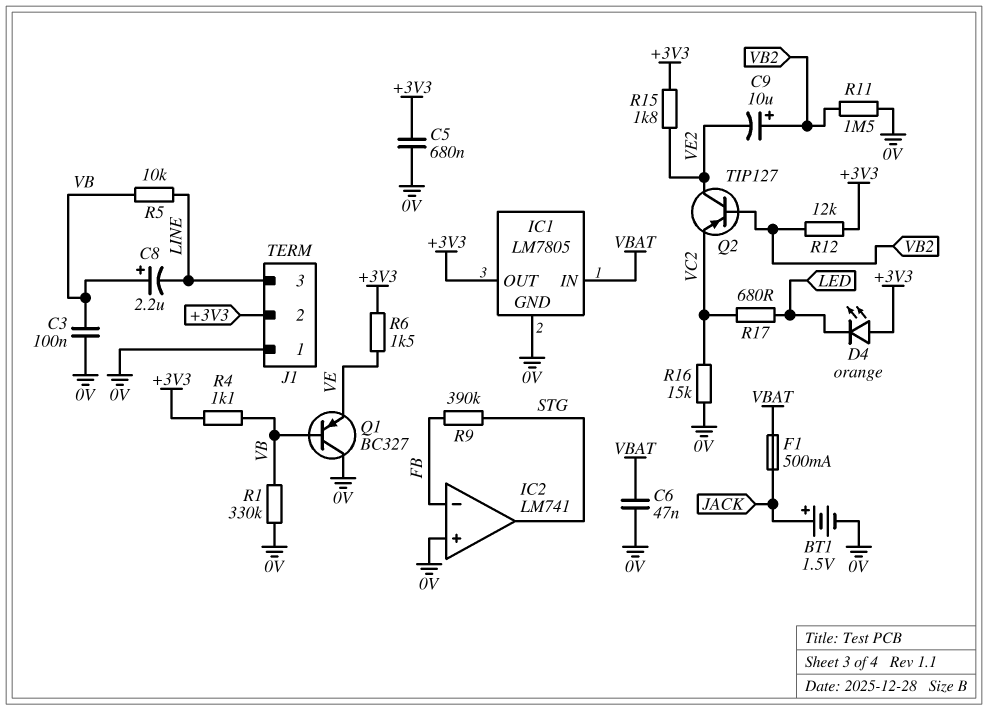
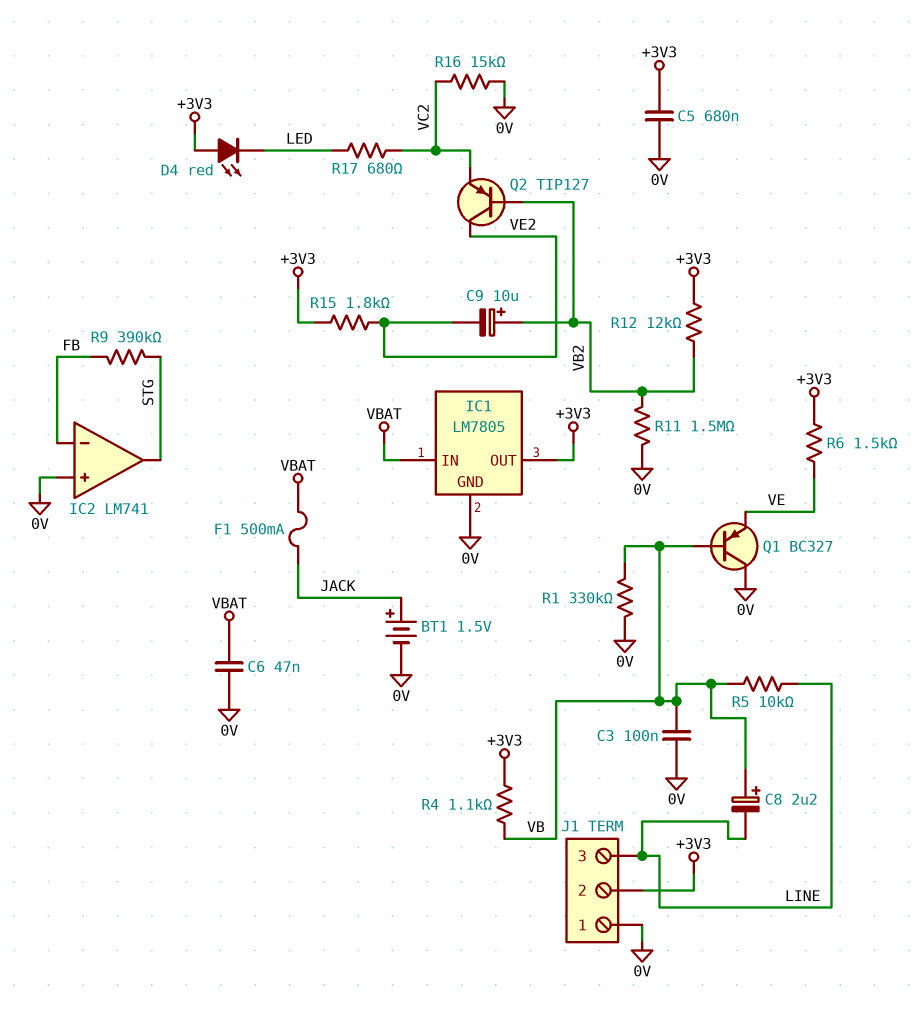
D4: LED orange (A +3V3, K LED) -> LED red (A +3V3, K LED)

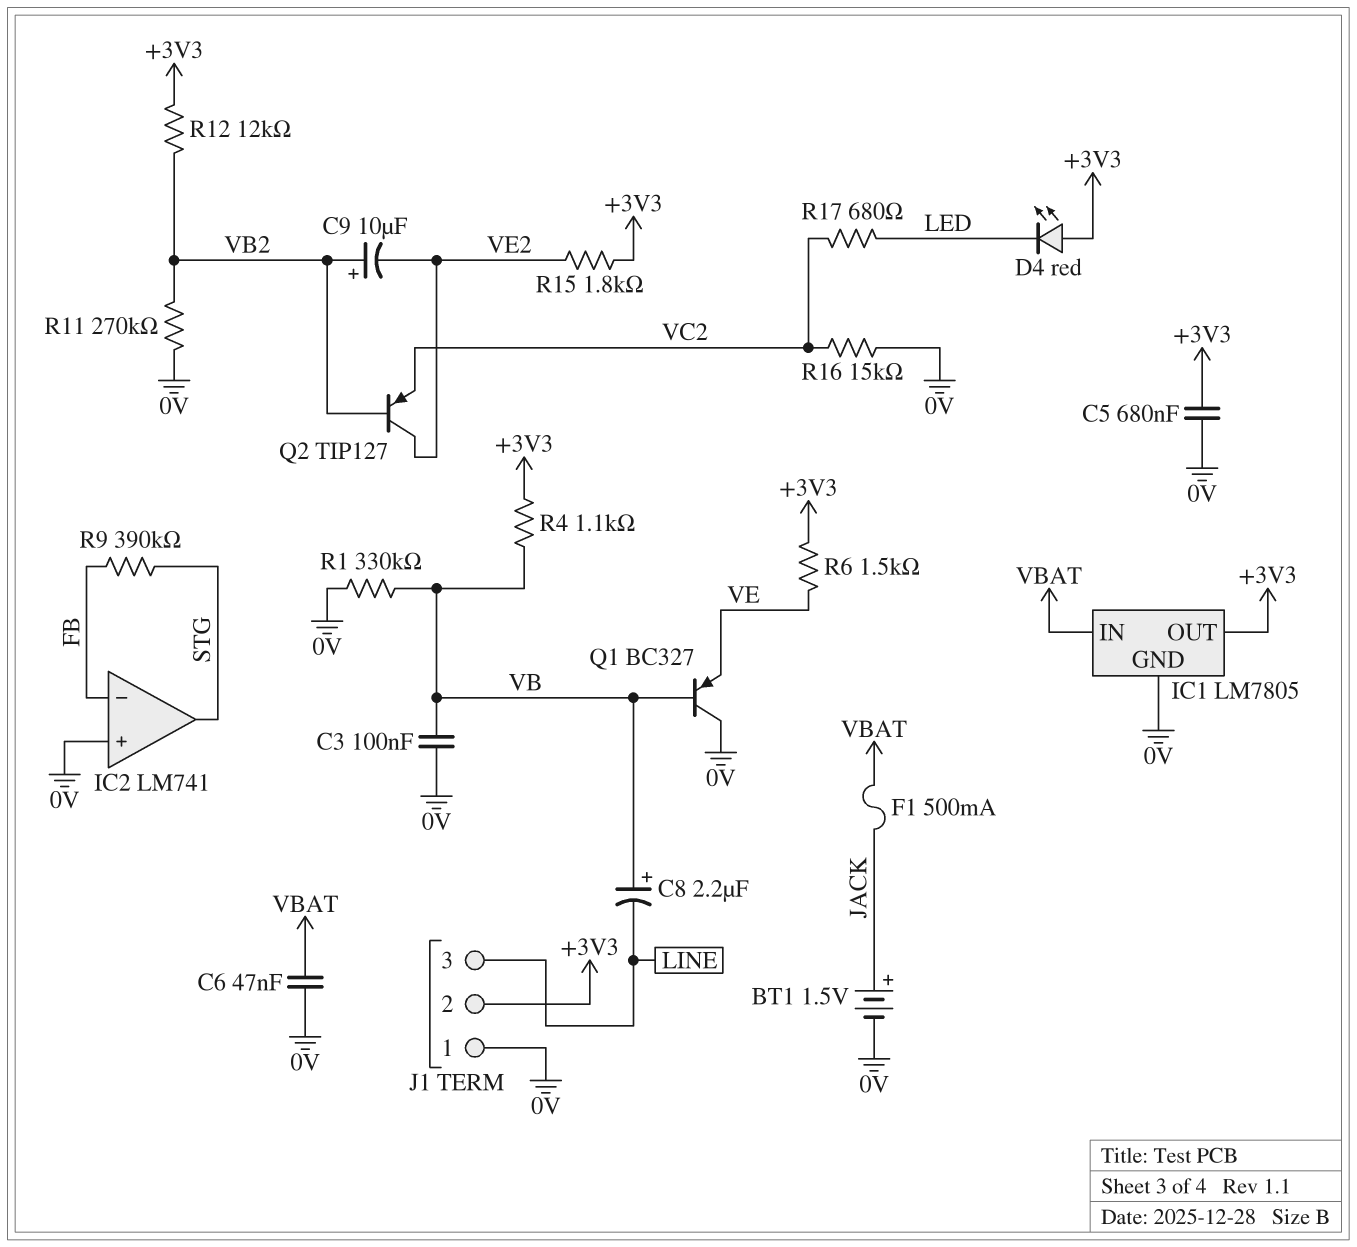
R5: 10k (LINE, VB) -> none
R11: 1.5M (0V, VB2) -> 270k (0V, VB2)

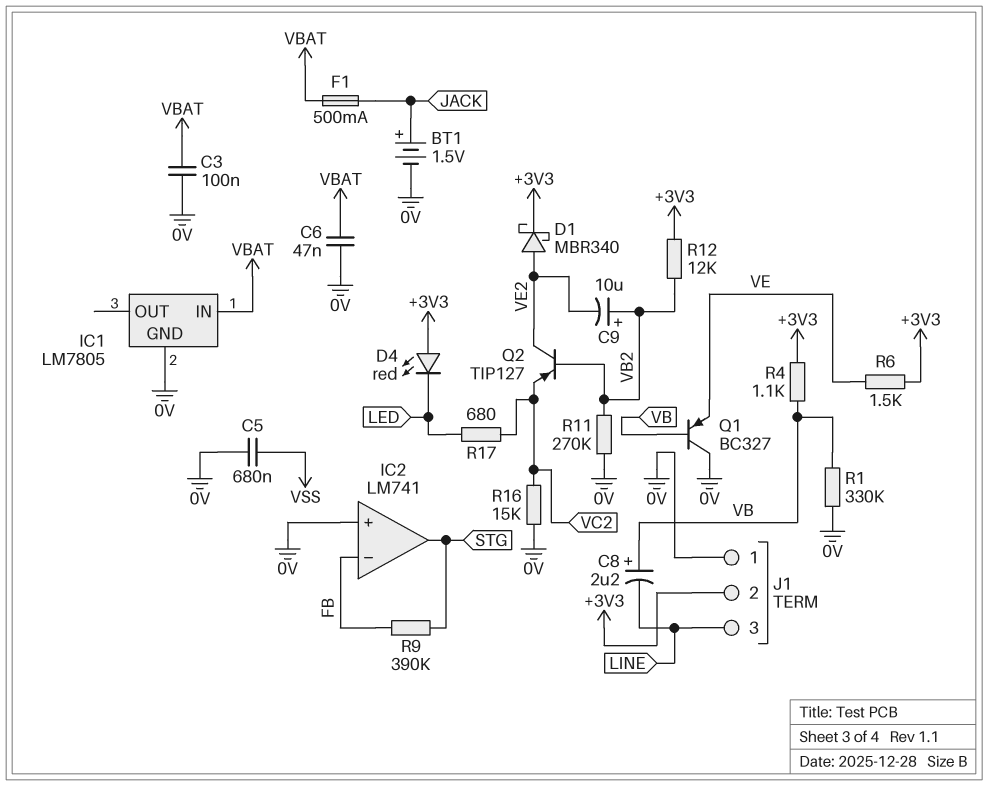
C3: 100nF (0V, VB) -> 100nF (0V, VBAT)
C5: 680nF (+3V3, 0V) -> 680nF (0V, VSS)
D1: none -> schottky MBR340 (A VE2, K +3V3)
IC1 pin OUT: +3V3 -> none
R15: 1.8k (+3V3, VE2) -> none

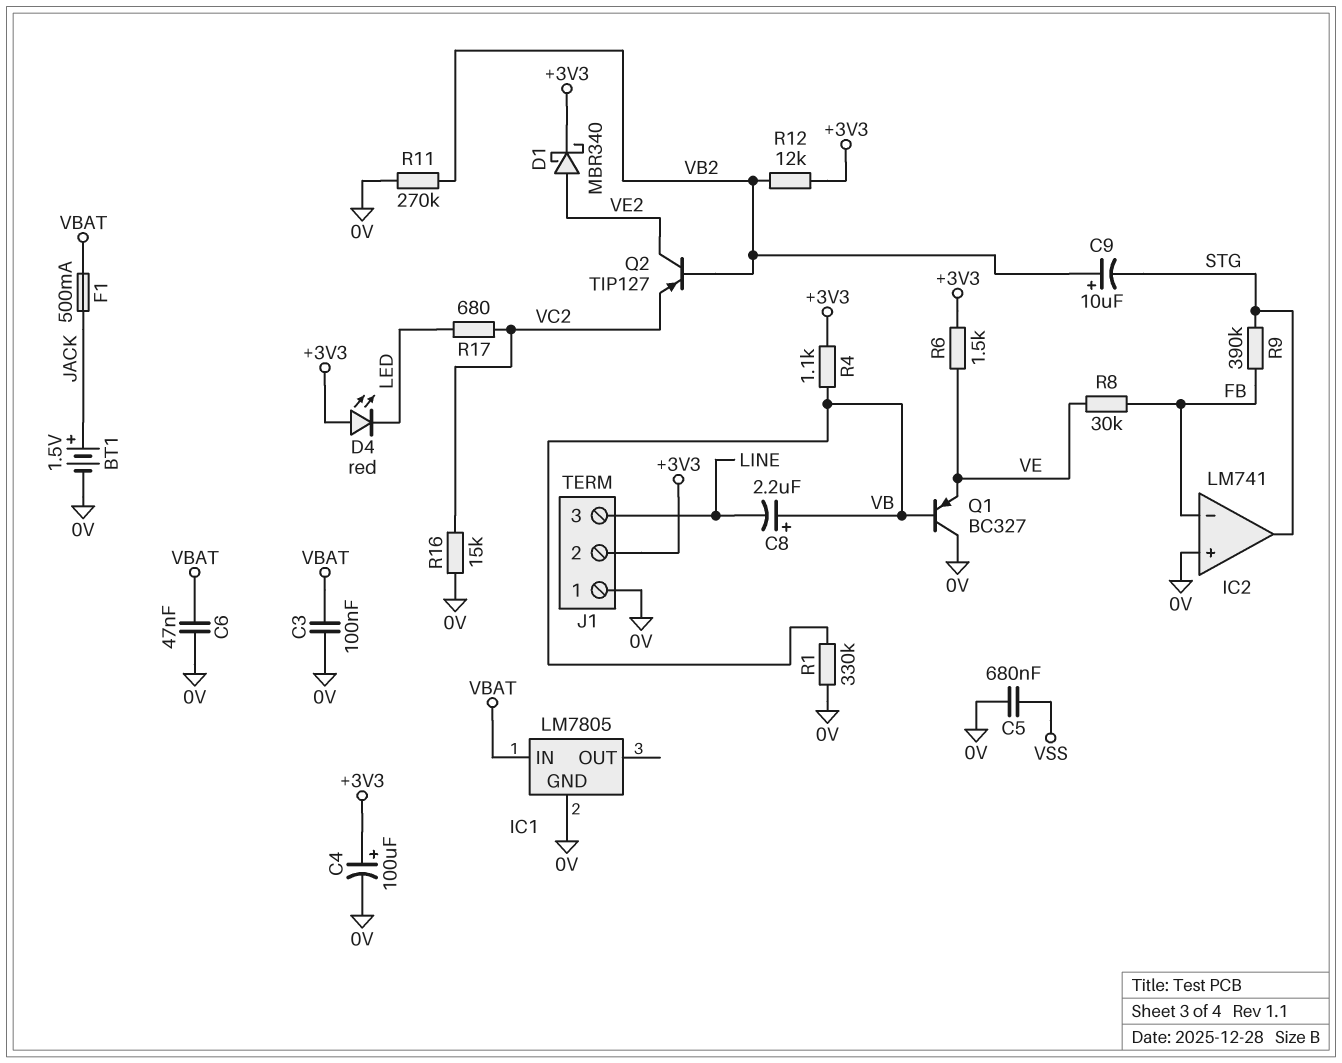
C4: none -> 100uF (plus +3V3, minus 0V)
C9: 10uF (plus VB2, minus VE2) -> 10uF (plus VB2, minus STG)
R8: none -> 30k (FB, VE)

